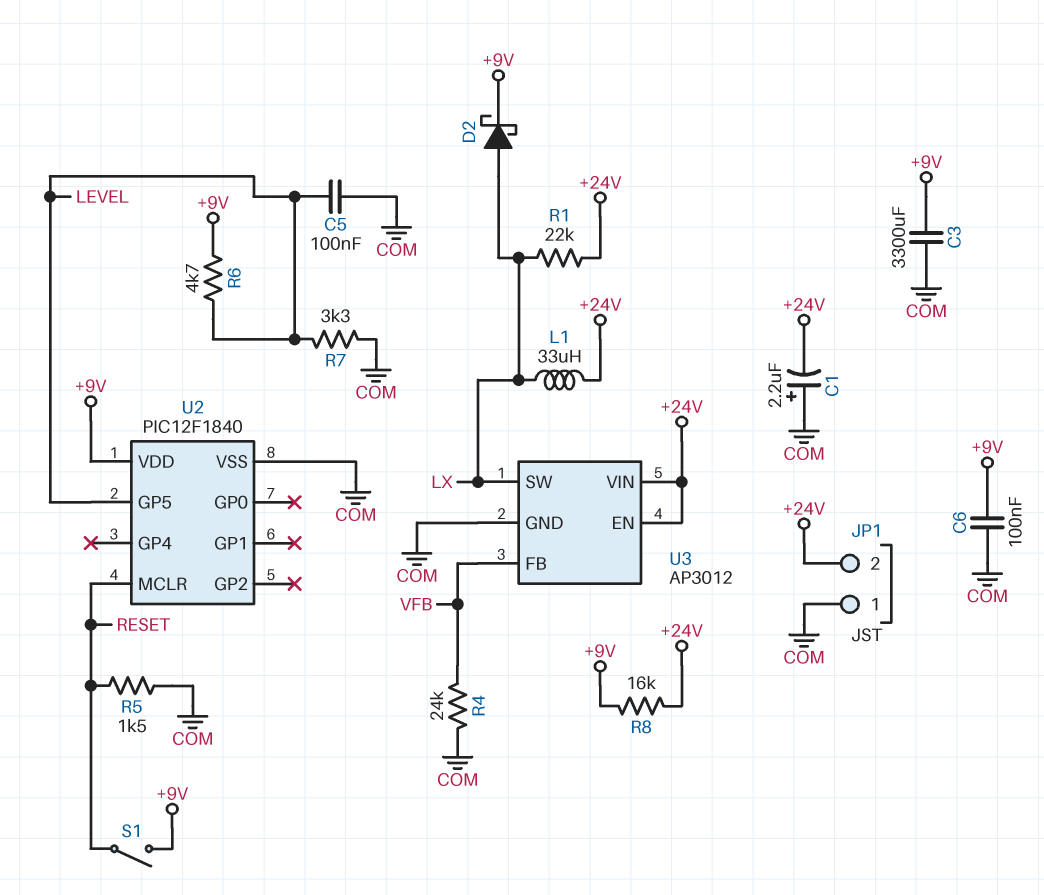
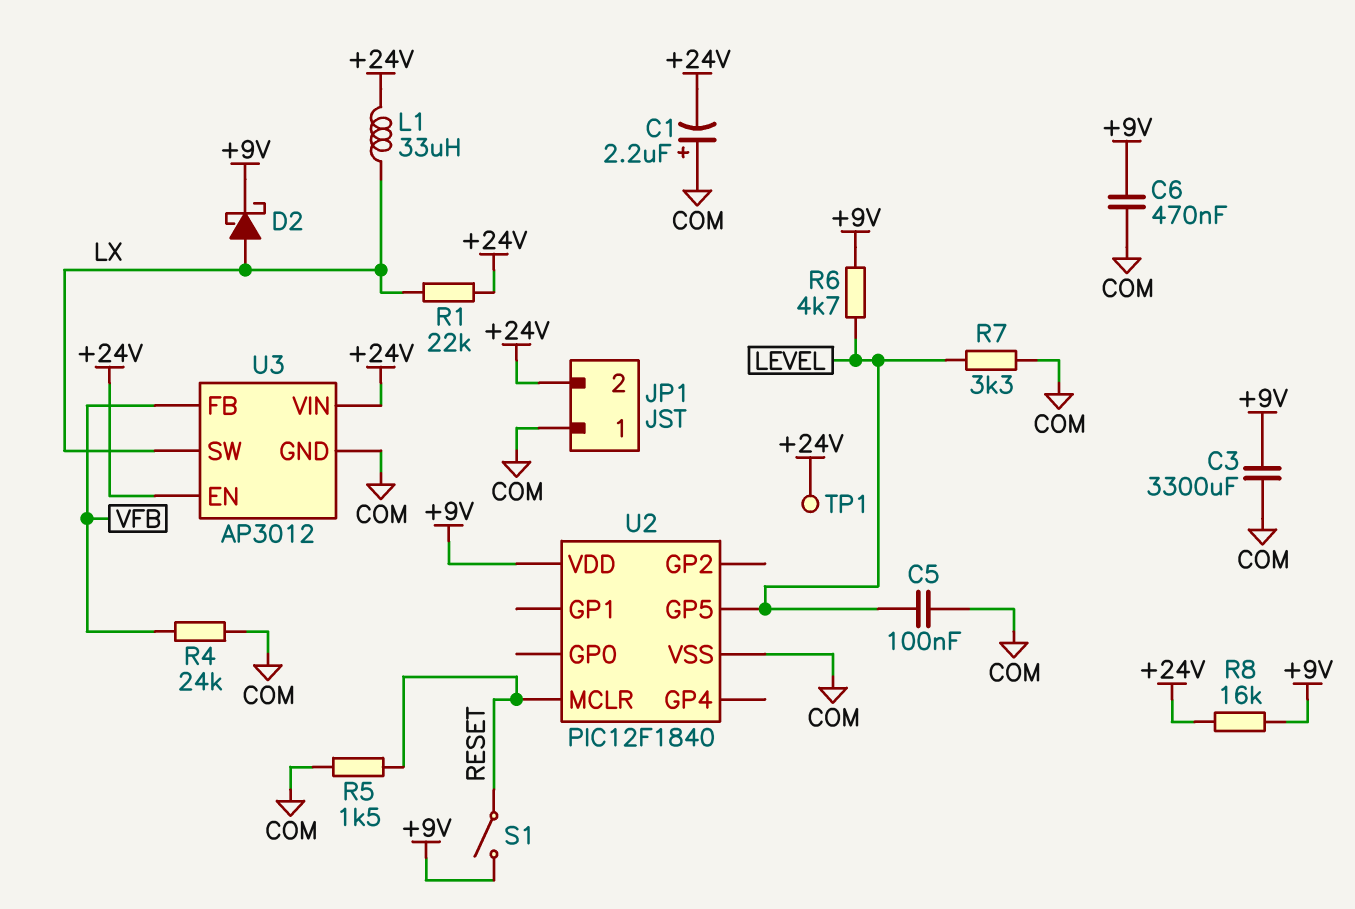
C6: 100nF (+9V, COM) -> 470nF (+9V, COM)
TP1: none -> test point (+24V)

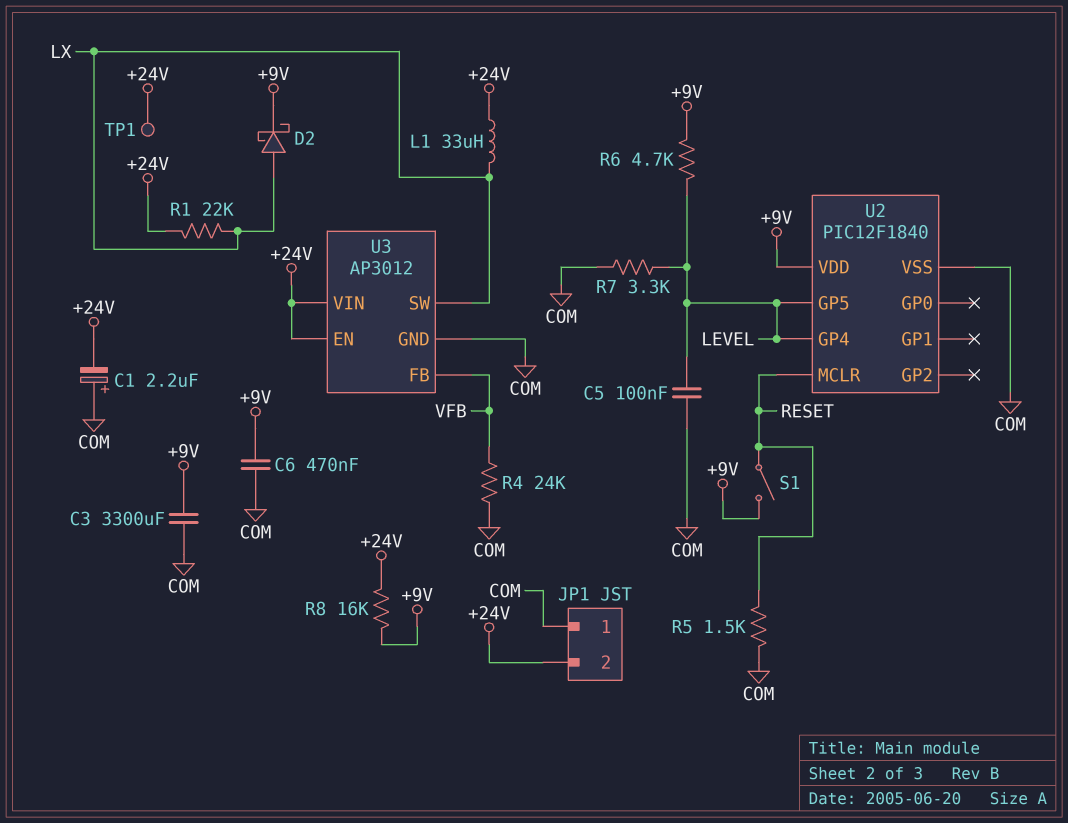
U2 pin GP4: none -> LEVEL

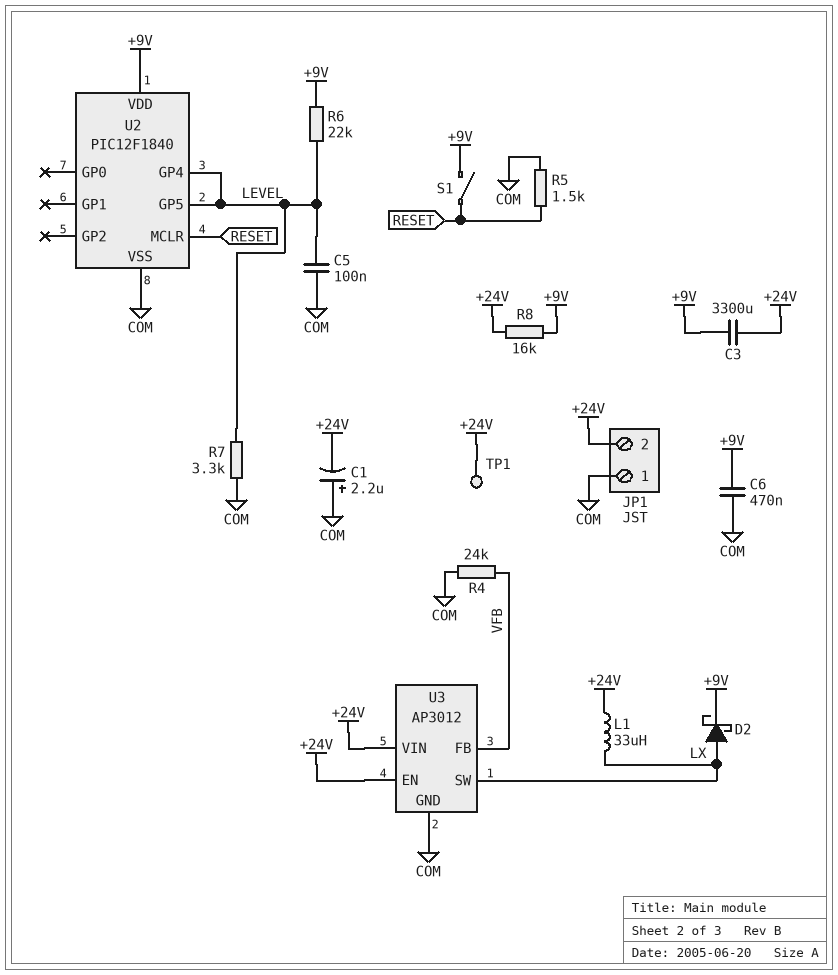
C3: 3300uF (+9V, COM) -> 3300uF (+9V, +24V)
R1: 22k (+24V, LX) -> none
R6: 4.7k (+9V, LEVEL) -> 22k (+9V, LEVEL)

